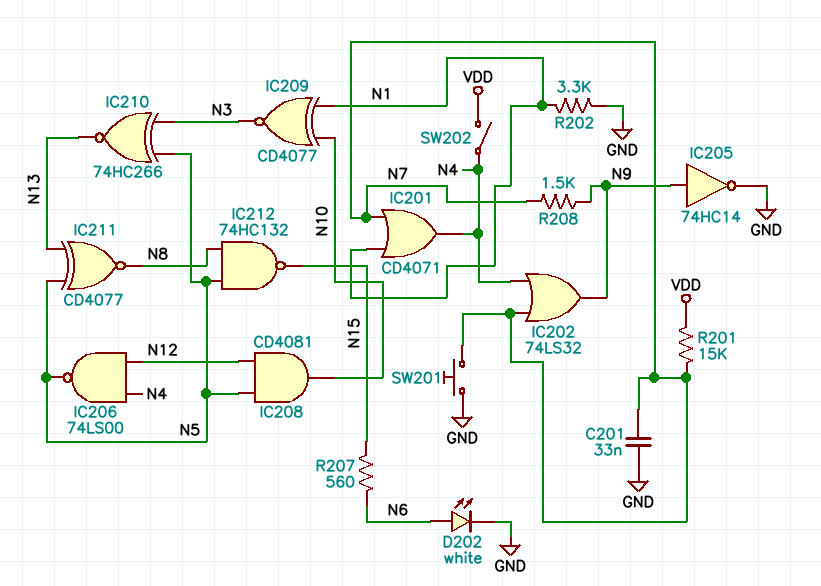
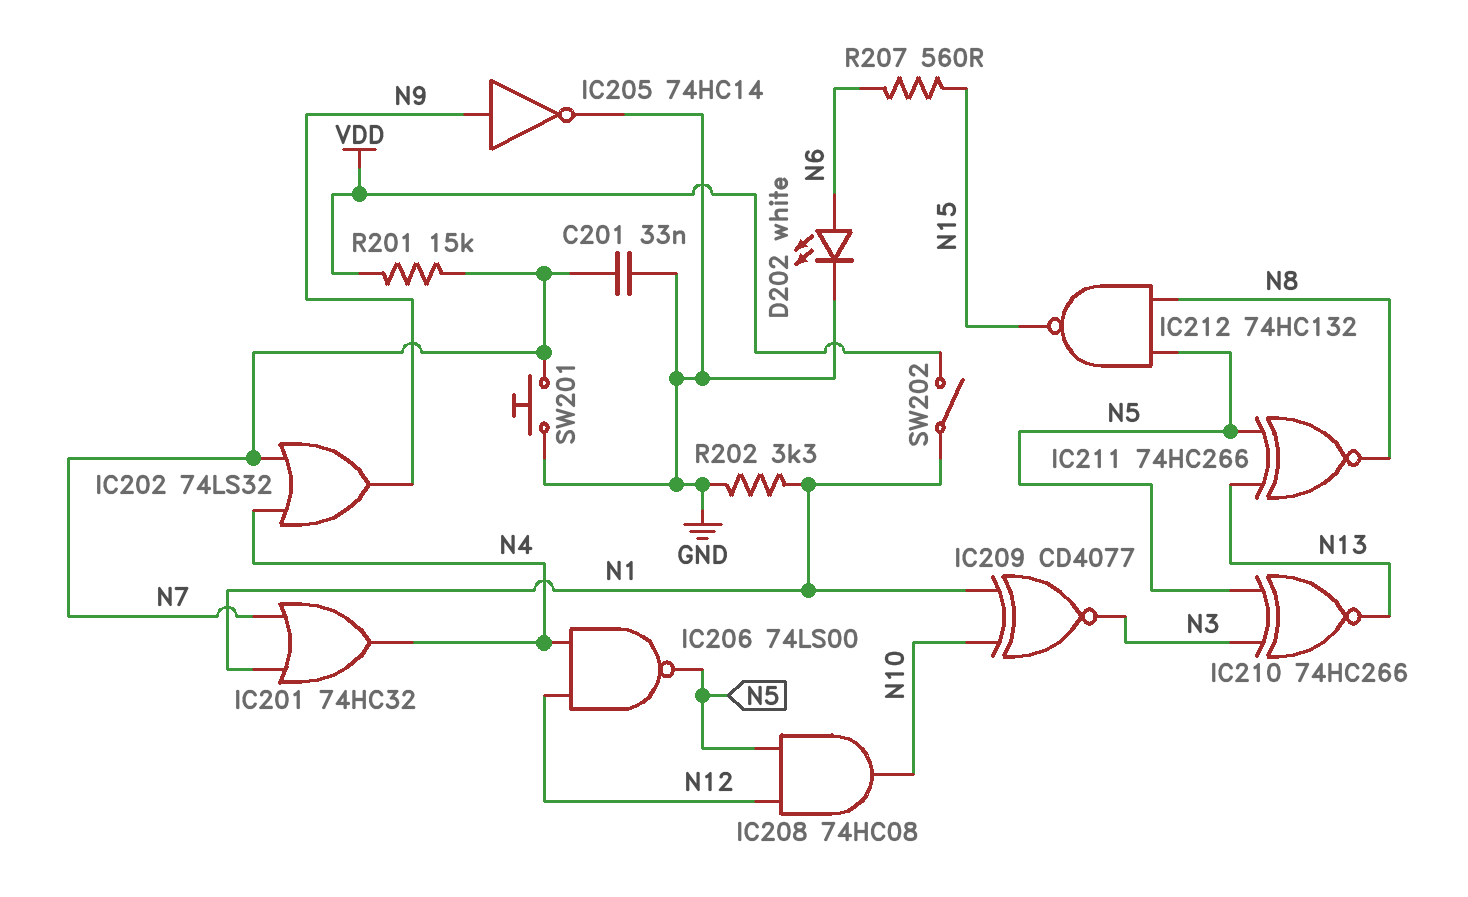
IC201: OR CD4071 (in N1, in N7, out N4) -> OR 74HC32 (in N1, in N7, out N4)
IC208: AND CD4081 (in N5, in N12, out N10) -> AND 74HC08 (in N5, in N12, out N10)
IC211: XNOR CD4077 (in N5, in N13, out N8) -> XNOR 74HC266 (in N5, in N13, out N8)
R208: 1.5k (N7, N9) -> none
SW202: switch (N4, VDD) -> switch (N1, VDD)

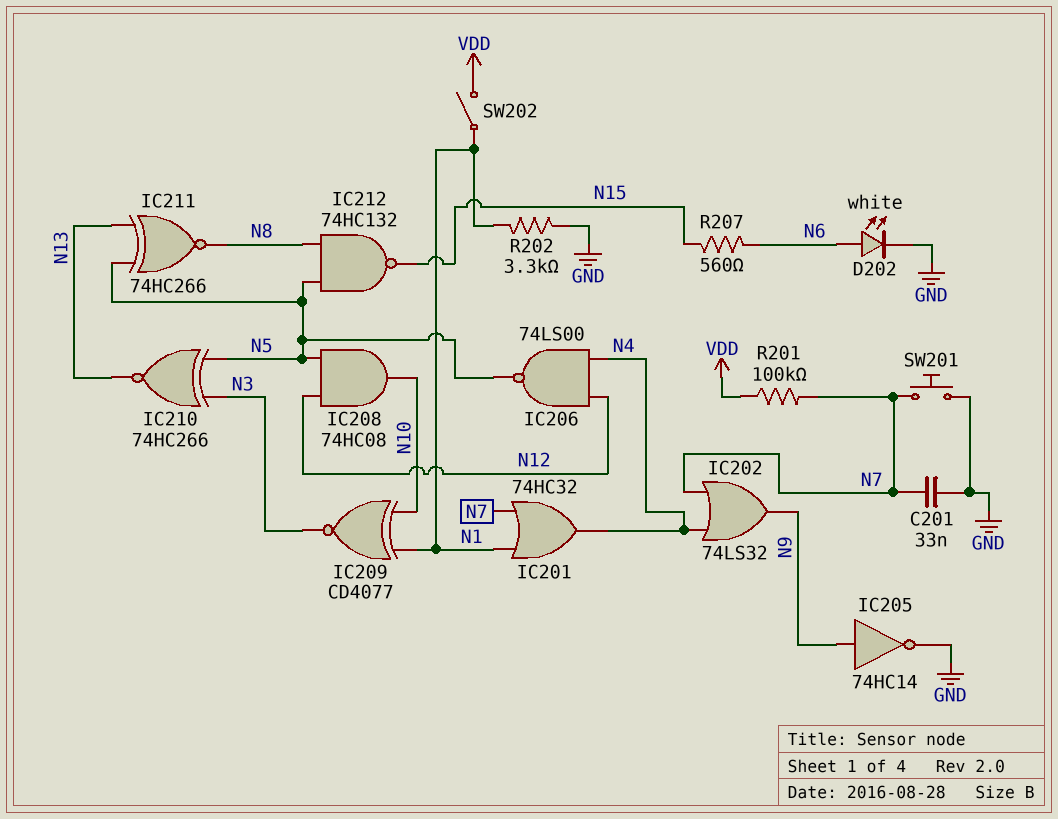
R201: 15k (N7, VDD) -> 100k (N7, VDD)

